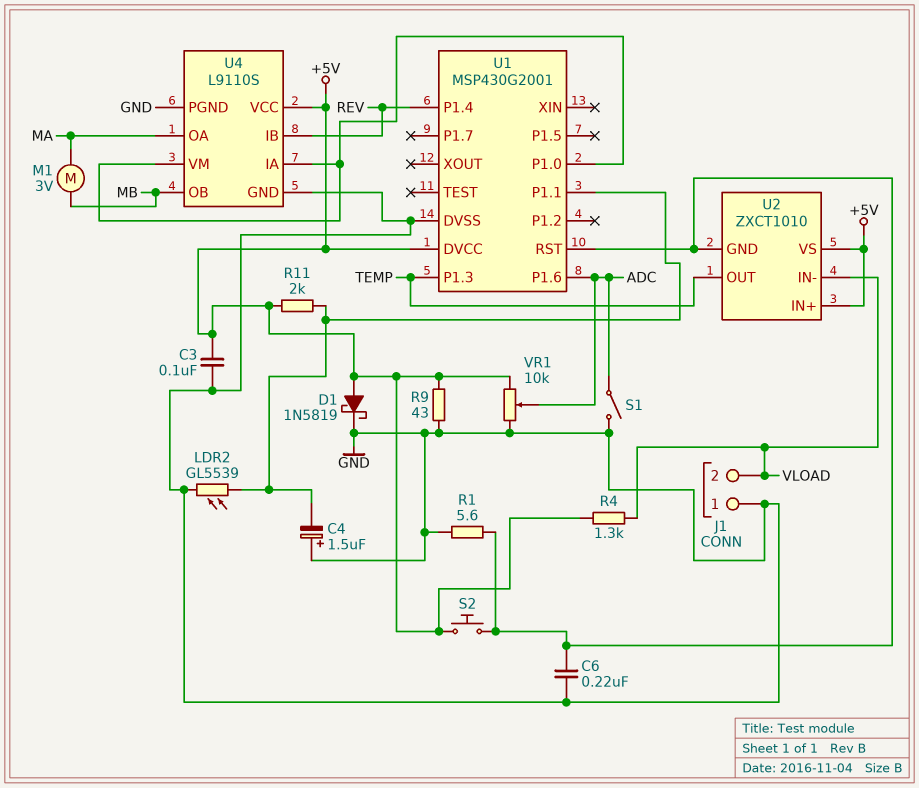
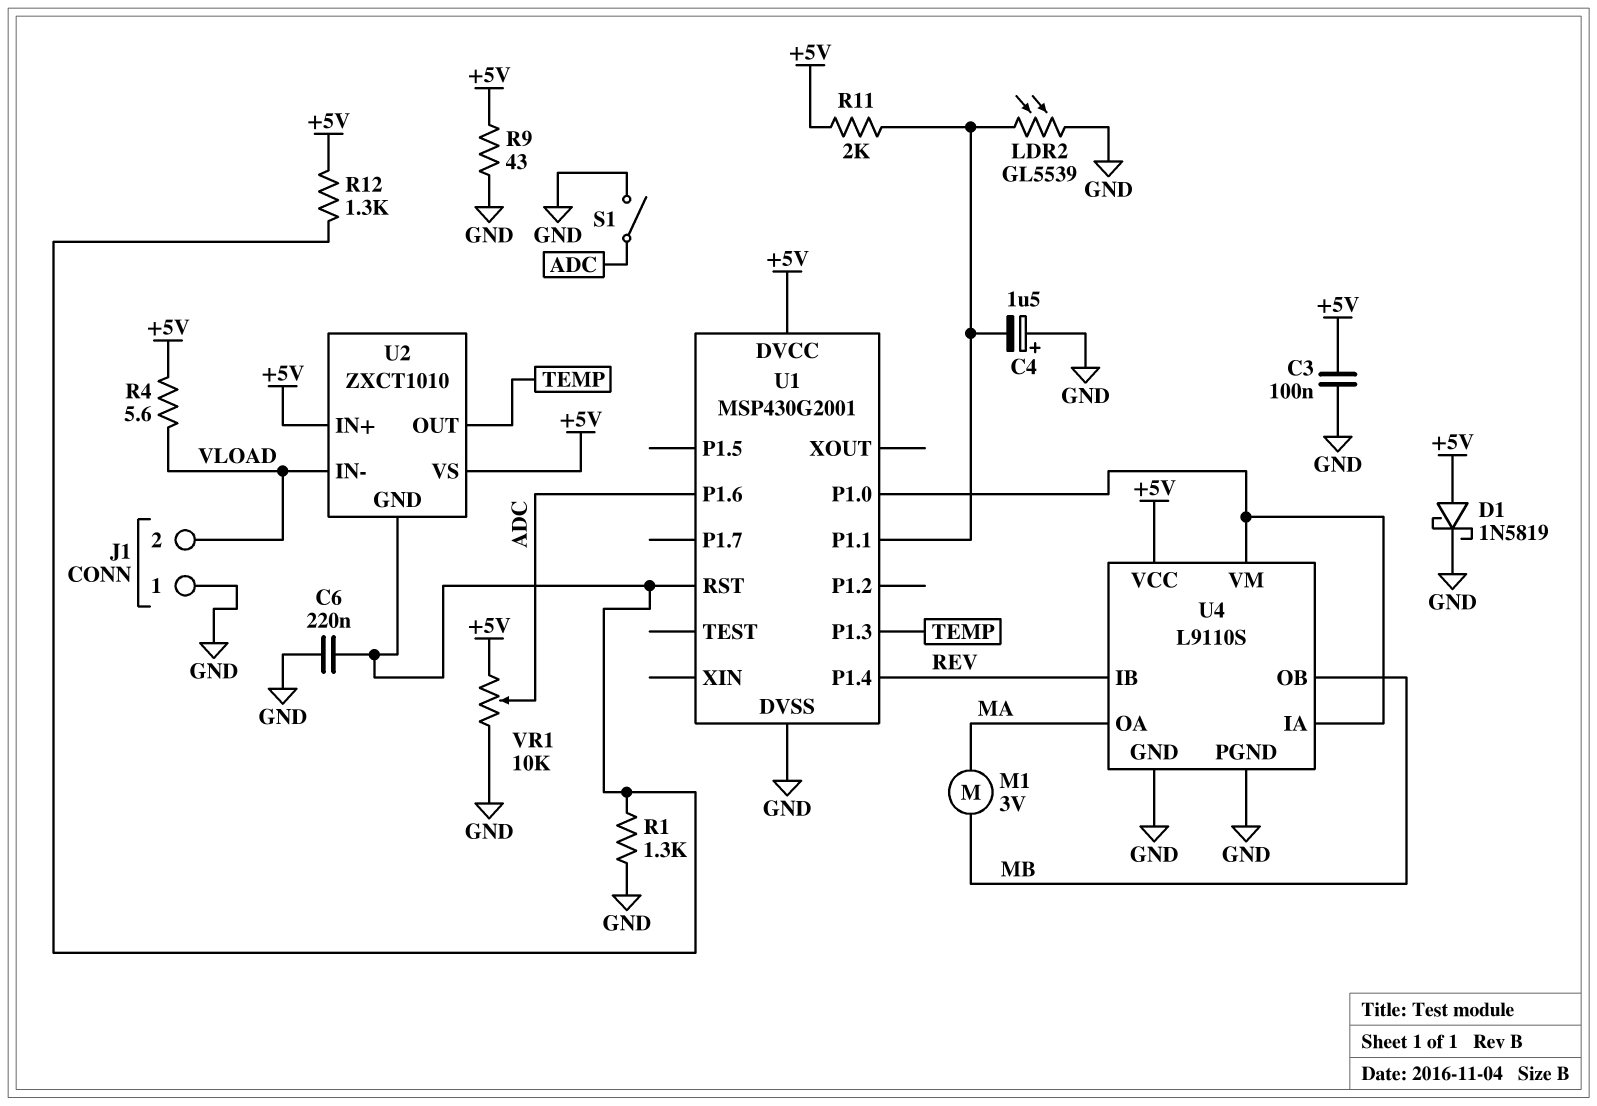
R1: 5.6 (GND, U1/RST) -> 1.3k (GND, U1/RST)
R4: 1.3k (+5V, VLOAD) -> 5.6 (+5V, VLOAD)
R12: none -> 1.3k (+5V, U1/RST)
S2: button (+5V, U1/RST) -> none

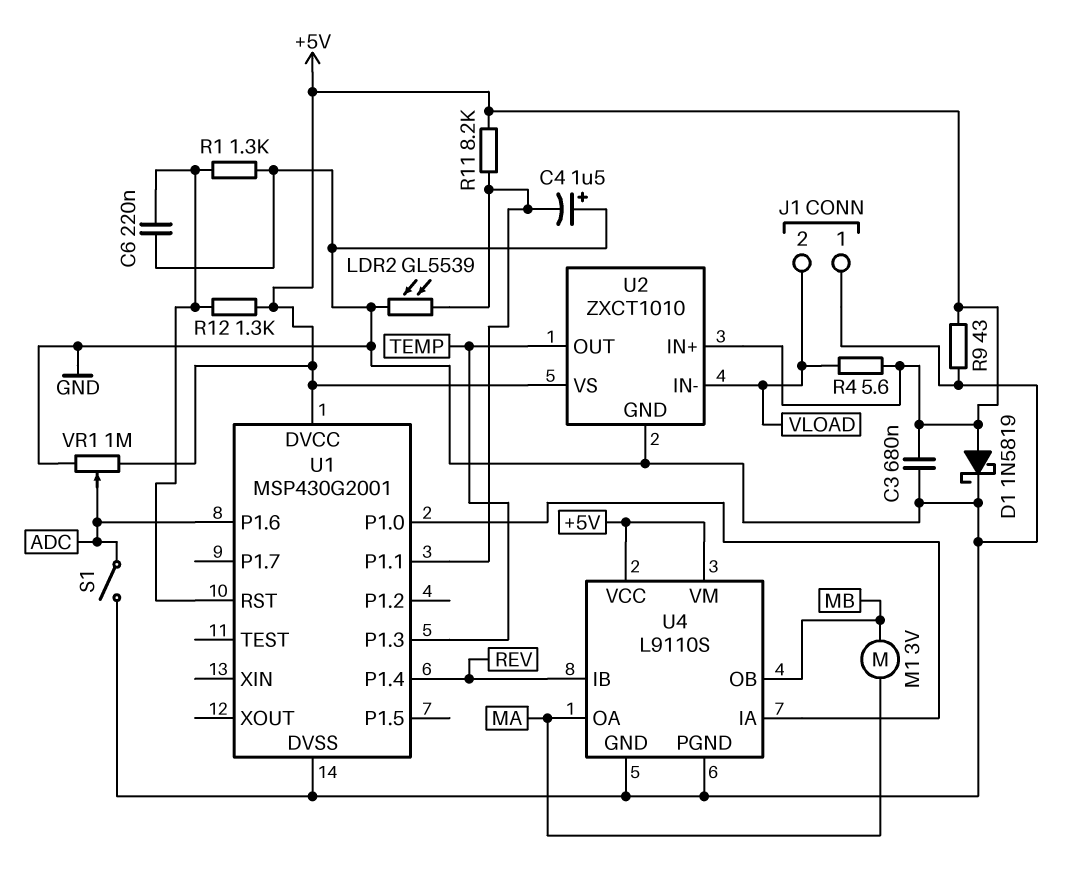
C3: 100nF (+5V, GND) -> 680nF (+5V, GND)
R11: 2k (+5V, U1/P1.1) -> 8.2k (+5V, U1/P1.1)
U2 pin GND: U1/RST -> GND
U4 pin VM: U1/P1.0 -> +5V
VR1: 10k (+5V, GND, wiper ADC) -> 1M (+5V, GND, wiper ADC)

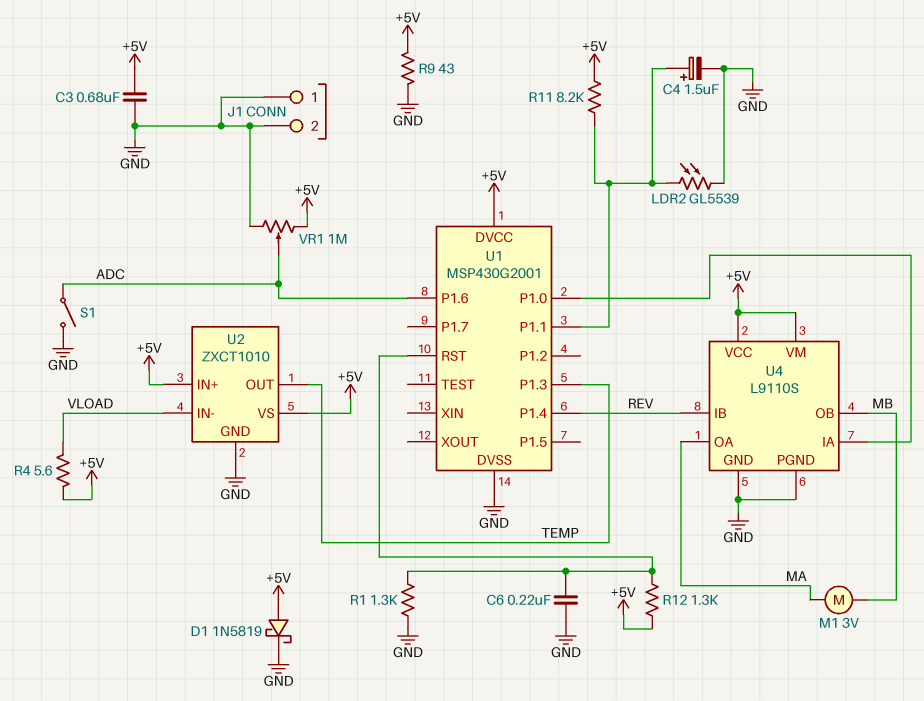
C4: 1.5uF (plus GND, minus U1/P1.1) -> 1.5uF (plus U1/P1.1, minus GND)
J1 pin 2: VLOAD -> GND

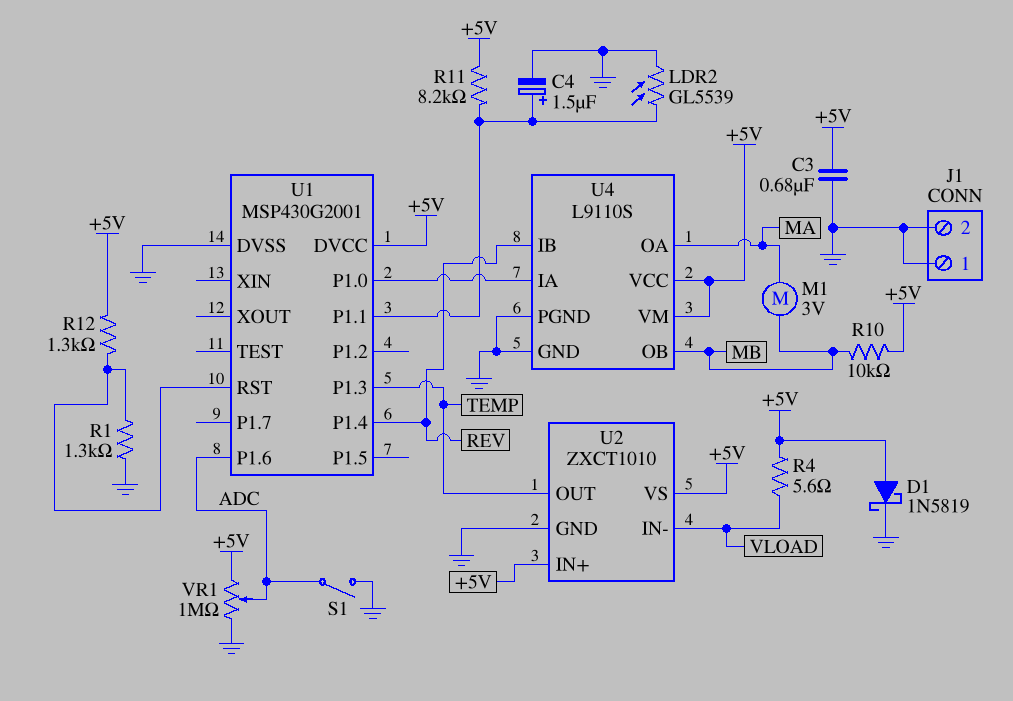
C6: 220nF (GND, U1/RST) -> none
R9: 43 (+5V, GND) -> none
R10: none -> 10k (+5V, MB)

